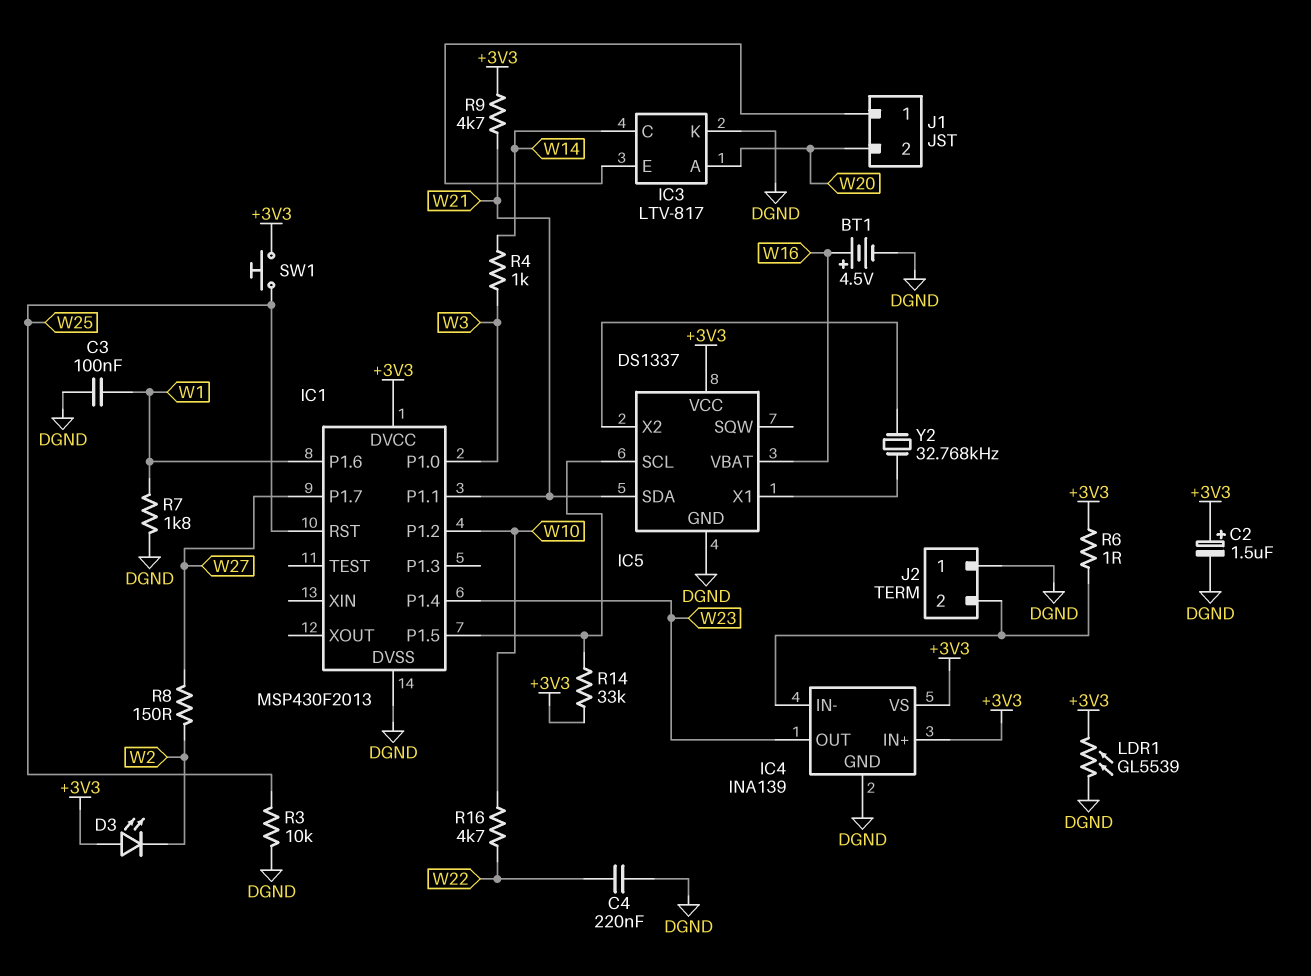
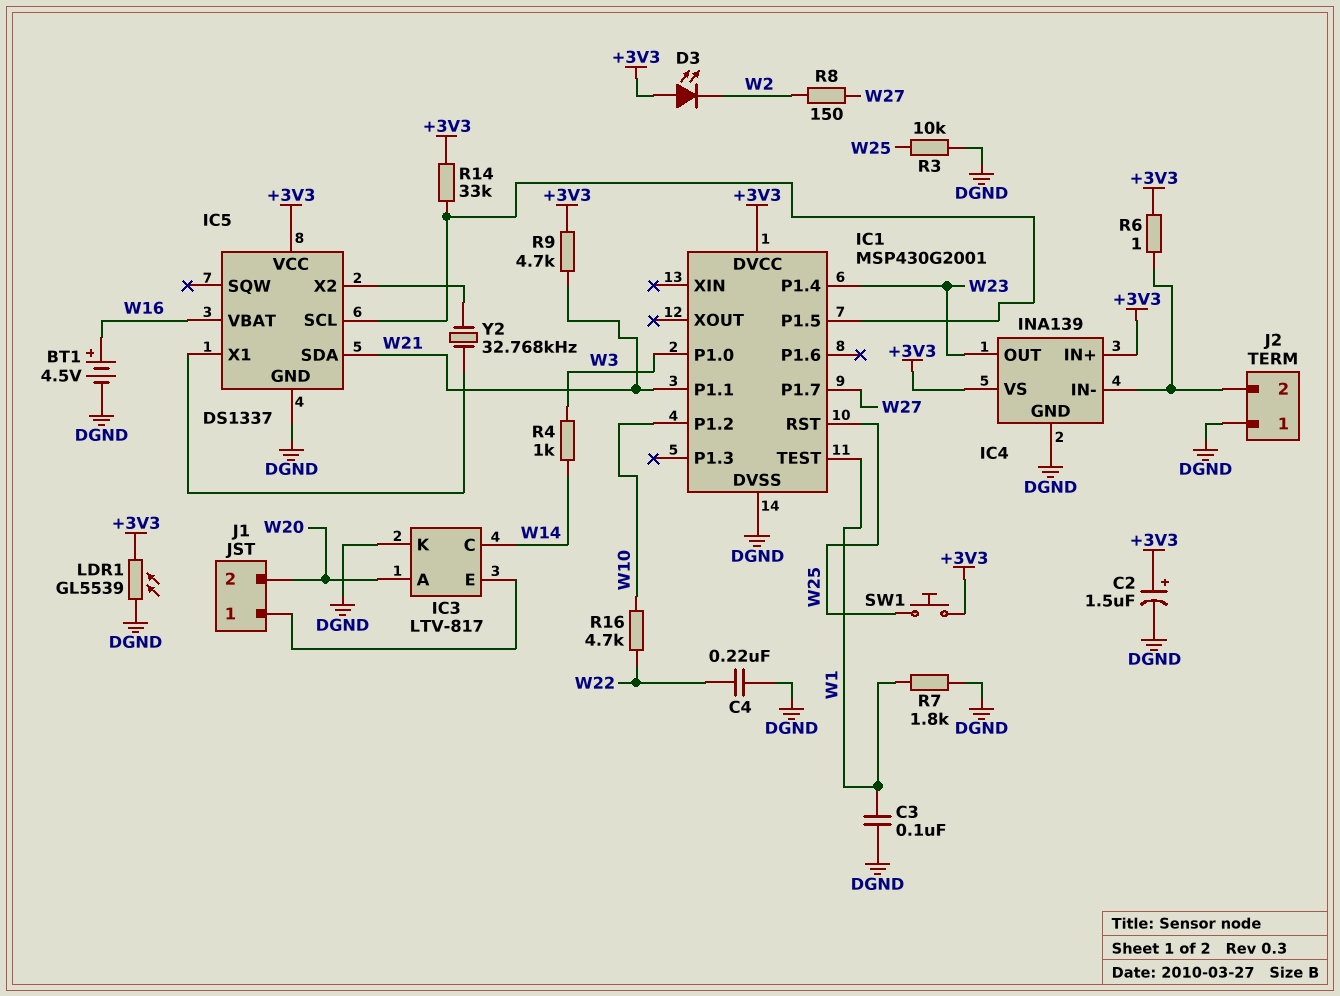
IC1: MSP430F2013 -> MSP430G2001
IC1 pin P1.6: W1 -> none
IC1 pin TEST: none -> W1

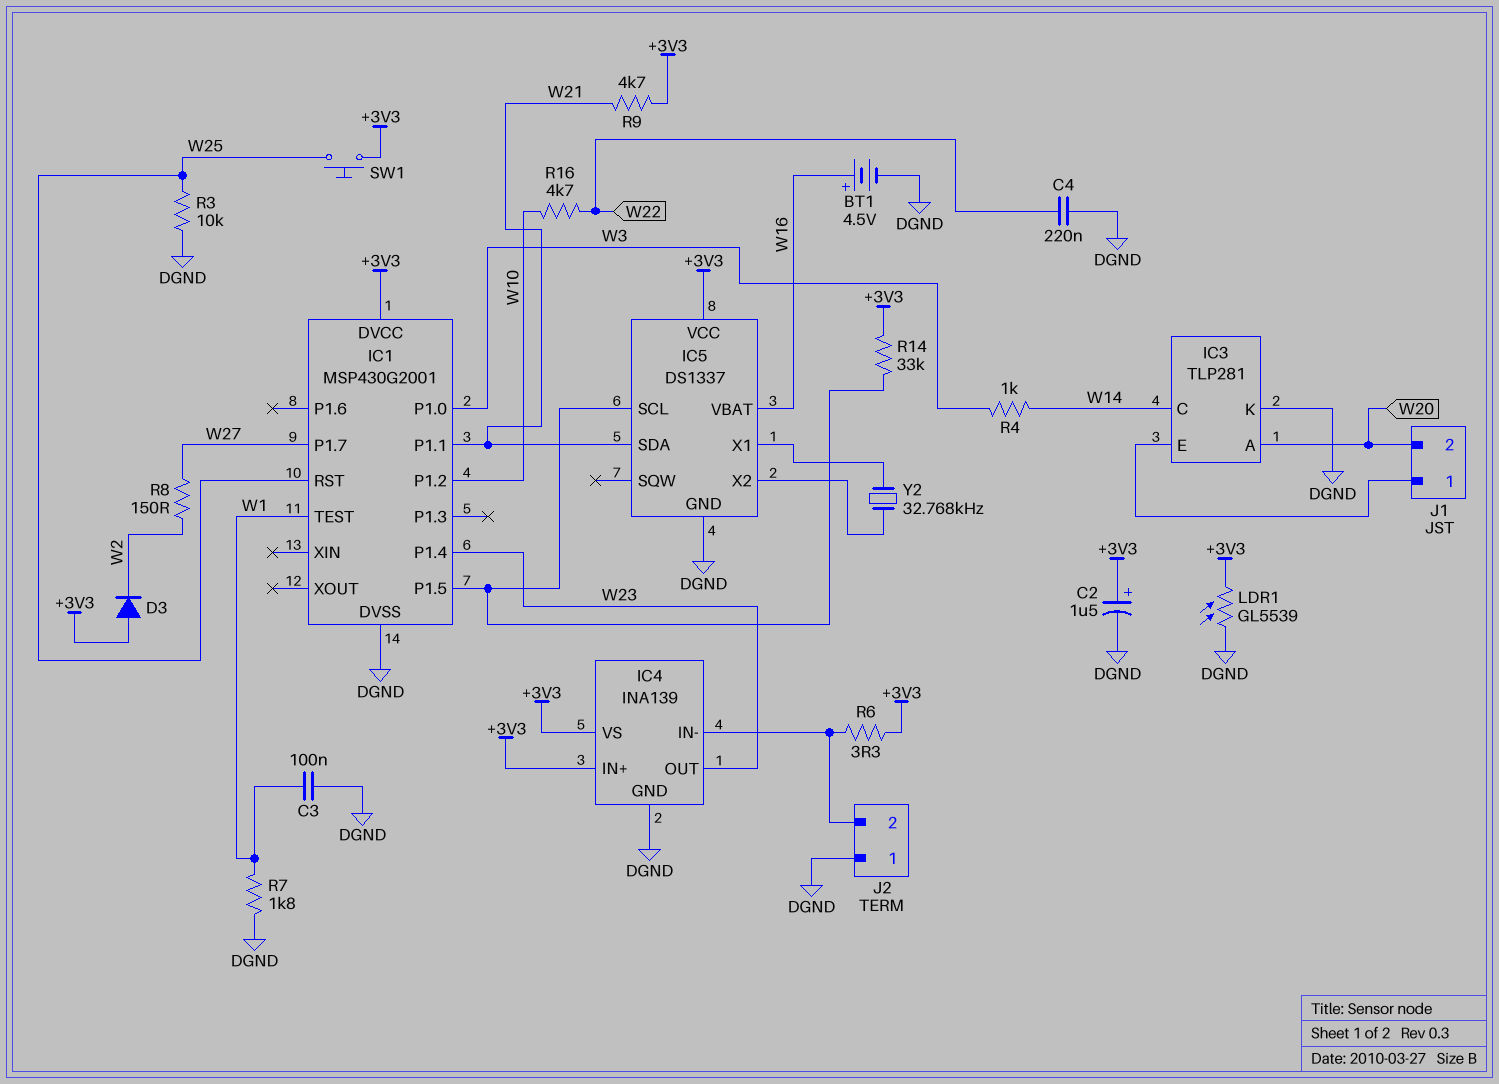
D3: LED (A +3V3, K W2) -> diode (A +3V3, K W2)
IC3: LTV-817 -> TLP281
R6: 1 (+3V3, IC4/IN-) -> 3.3 (+3V3, IC4/IN-)

